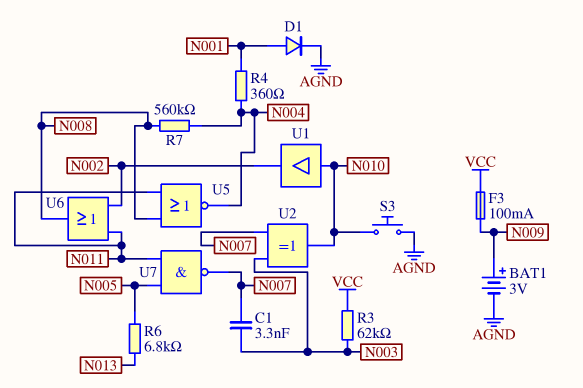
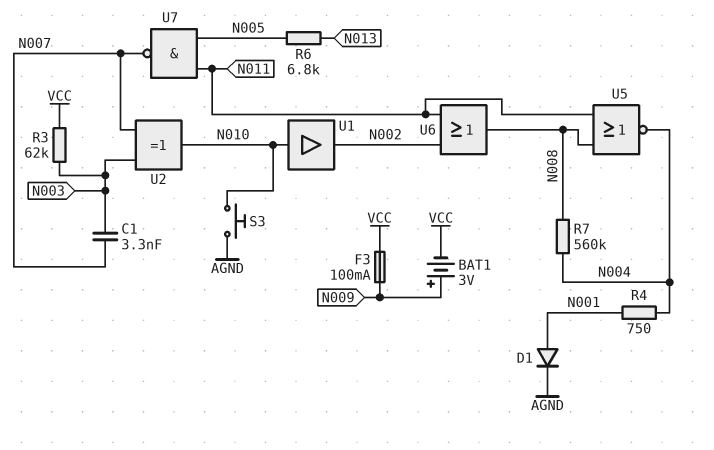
BAT1: 3V (plus N009, minus AGND) -> 3V (plus N009, minus VCC)
R4: 360 (N001, N004) -> 750 (N001, N004)

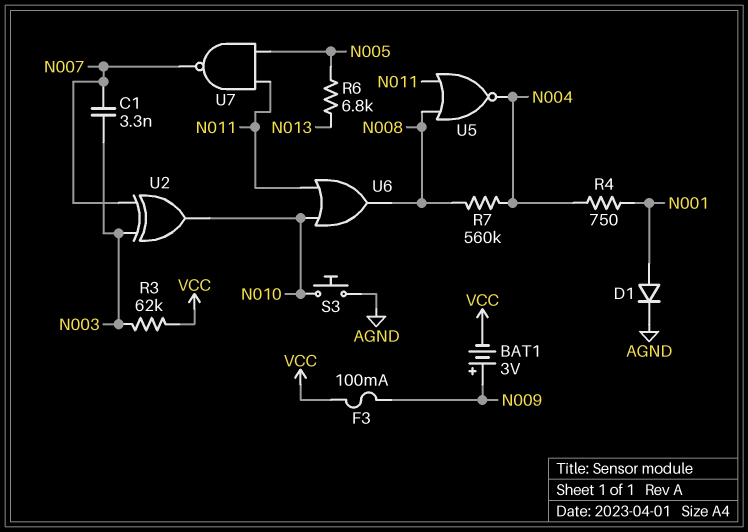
U1: buffer (in N010, out N002) -> none
U6: OR (in N002, in N011, out N008) -> OR (in N010, in N011, out N008)

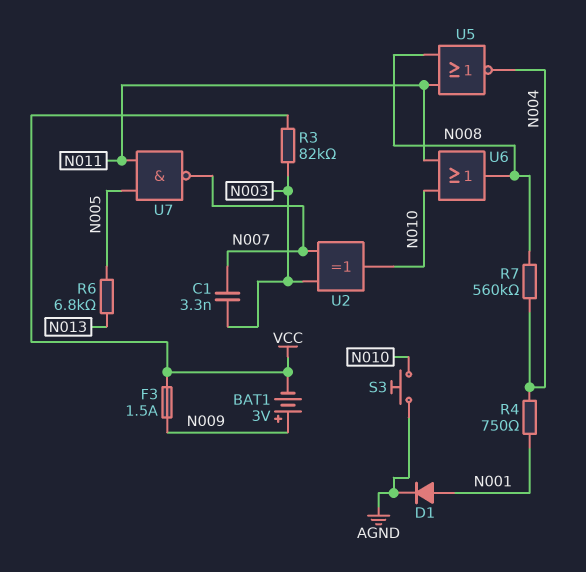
F3: 100mA (N009, VCC) -> 1.5A (N009, VCC)
R3: 62k (N003, VCC) -> 82k (N003, VCC)

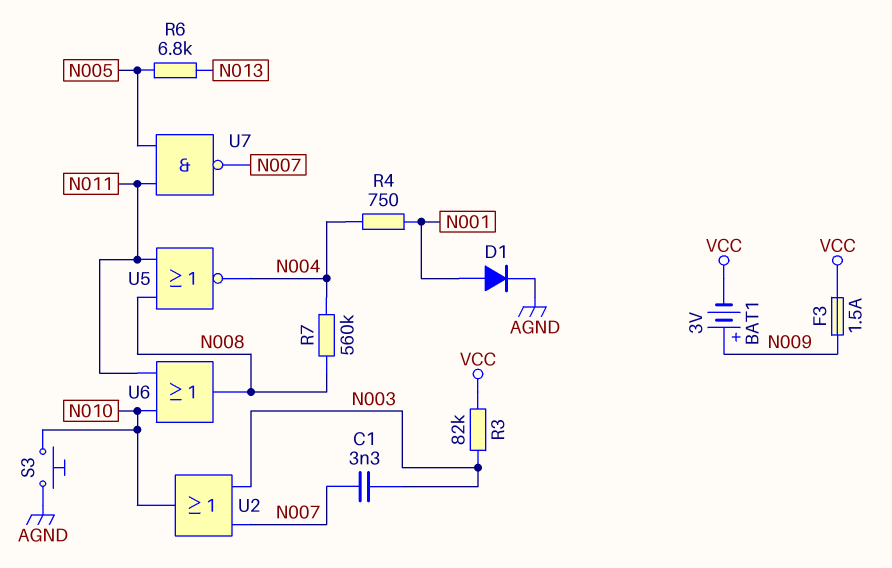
U2: XOR (in N003, in N007, out N010) -> OR (in N003, in N007, out N010)

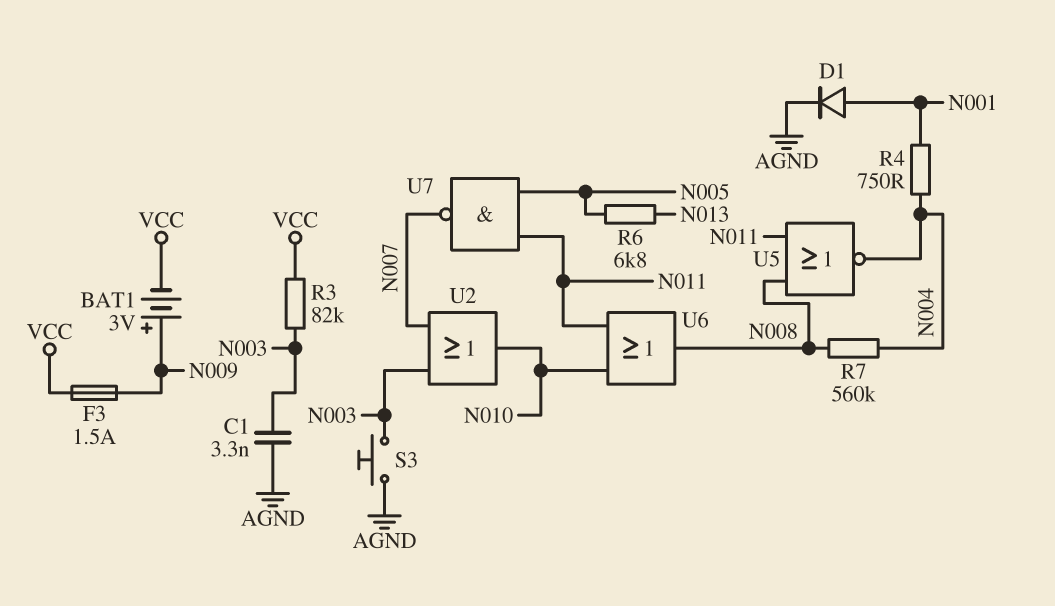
C1: 3.3nF (N003, N007) -> 3.3nF (AGND, N003)
S3: button (AGND, N010) -> button (AGND, N003)

